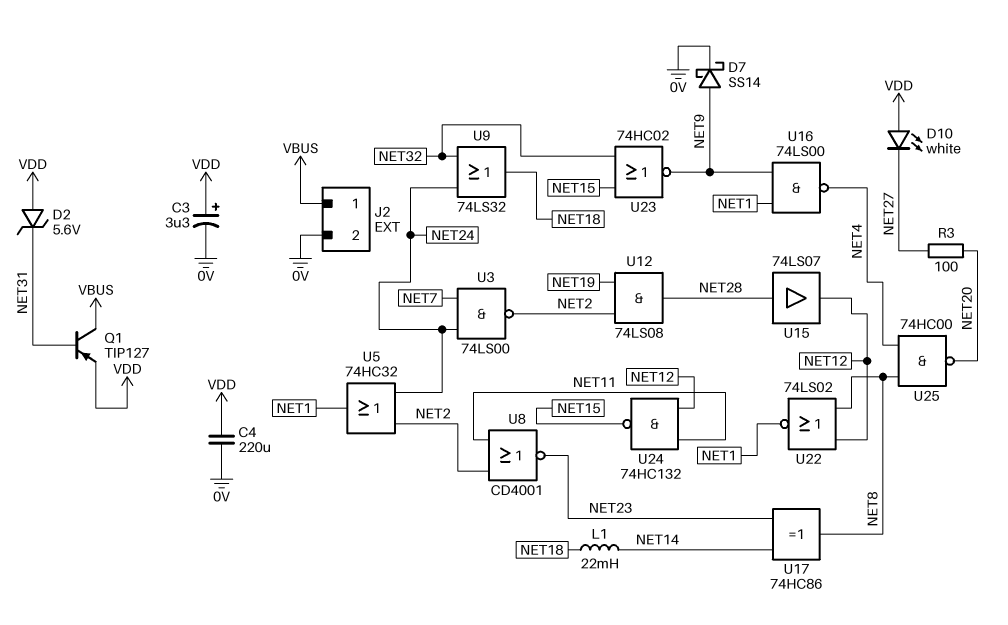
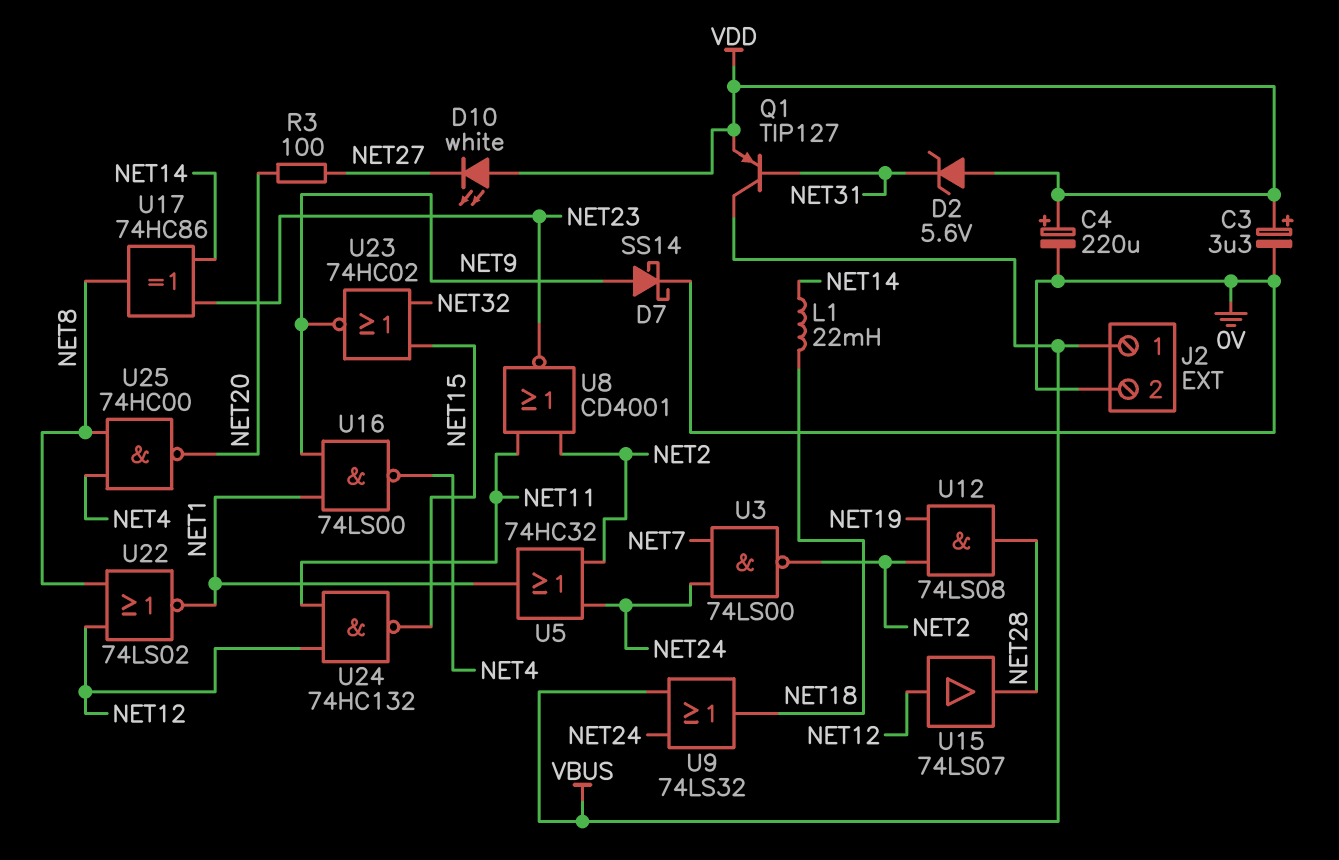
C4: 220uF (0V, VDD) -> 220uF (plus VDD, minus 0V)
U9: OR 74LS32 (in NET24, in NET32, out NET18) -> OR 74LS32 (in NET24, in VBUS, out NET18)
U15: buffer 74LS07 (in NET28, out NET12) -> buffer 74LS07 (in NET12, out NET28)

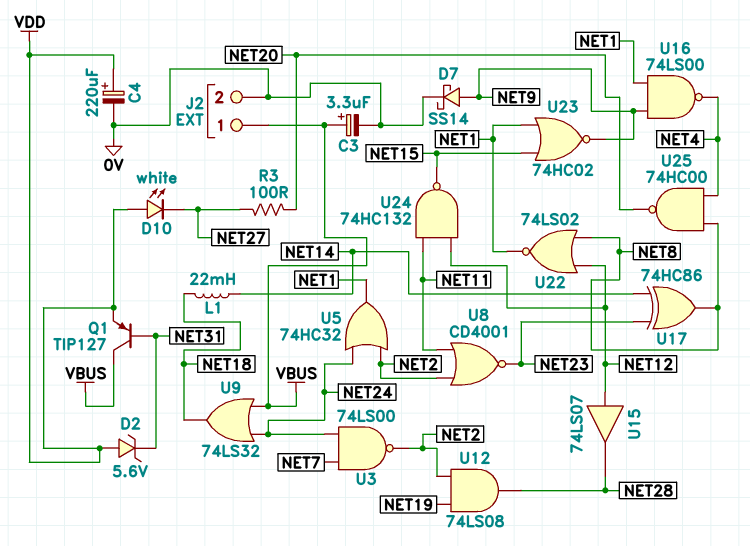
C3: 3.3uF (plus VDD, minus 0V) -> 3.3uF (plus VBUS, minus 0V)
U23: NOR 74HC02 (in NET15, in NET32, out NET9) -> NOR 74HC02 (in NET1, in NET15, out NET9)

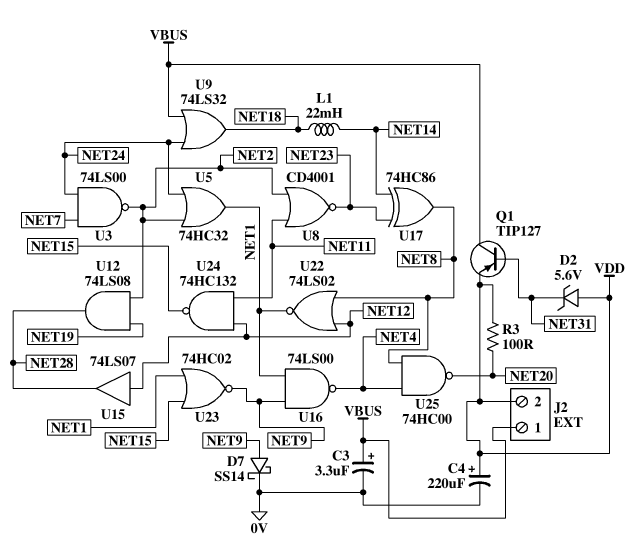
D10: LED white (A VDD, K NET27) -> none
J2 pin 2: 0V -> VDD
R3: 100 (NET20, NET27) -> 100 (NET20, VDD)

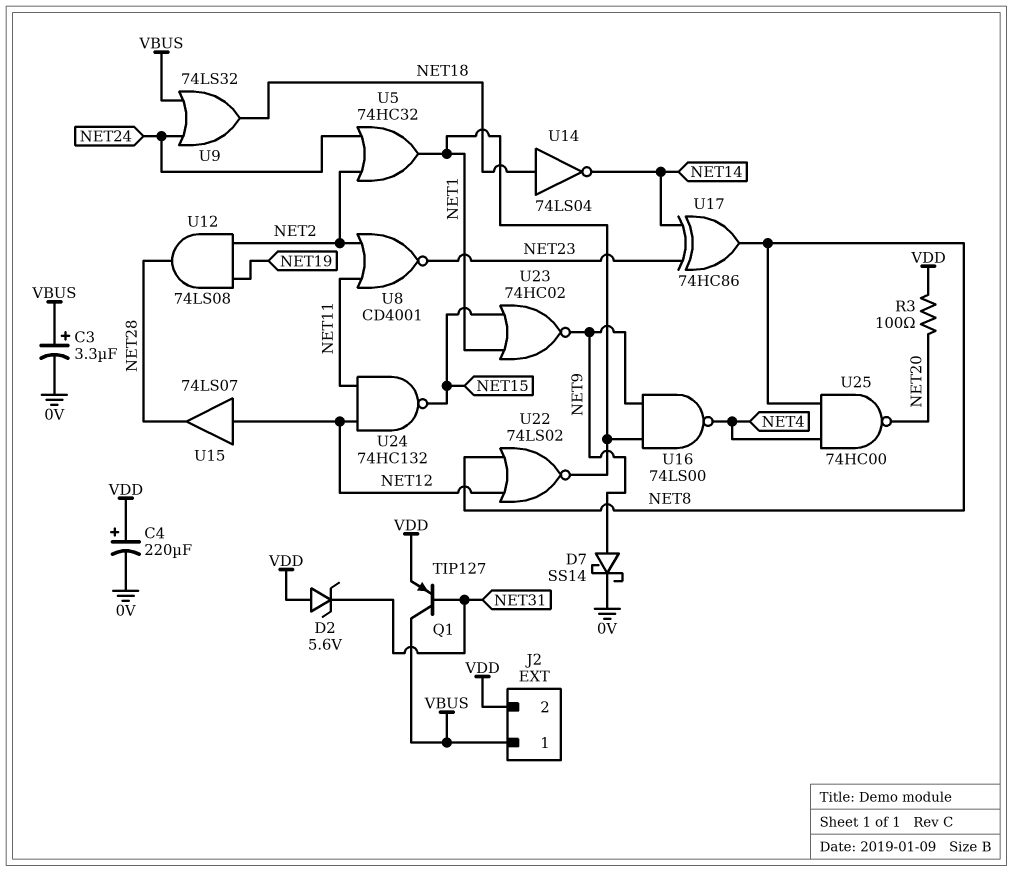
L1: 22mH (NET14, NET18) -> none
U3: NAND 74LS00 (in NET7, in NET24, out NET2) -> none
U14: none -> NOT 74LS04 (in NET18, out NET14)

